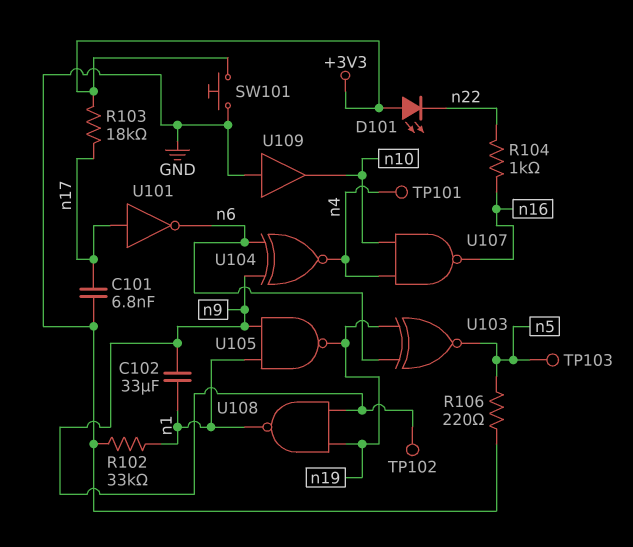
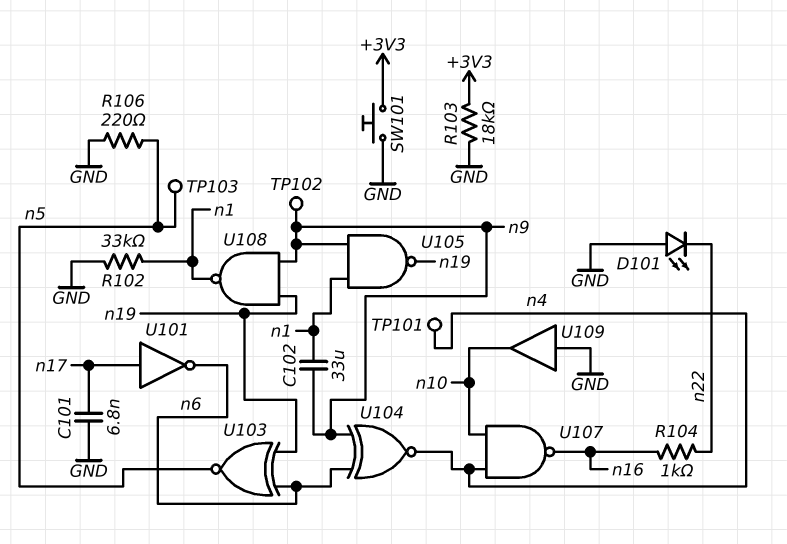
D101: LED (A +3V3, K n22) -> LED (A GND, K n22)
R103: 18k (+3V3, n17) -> 18k (+3V3, GND)

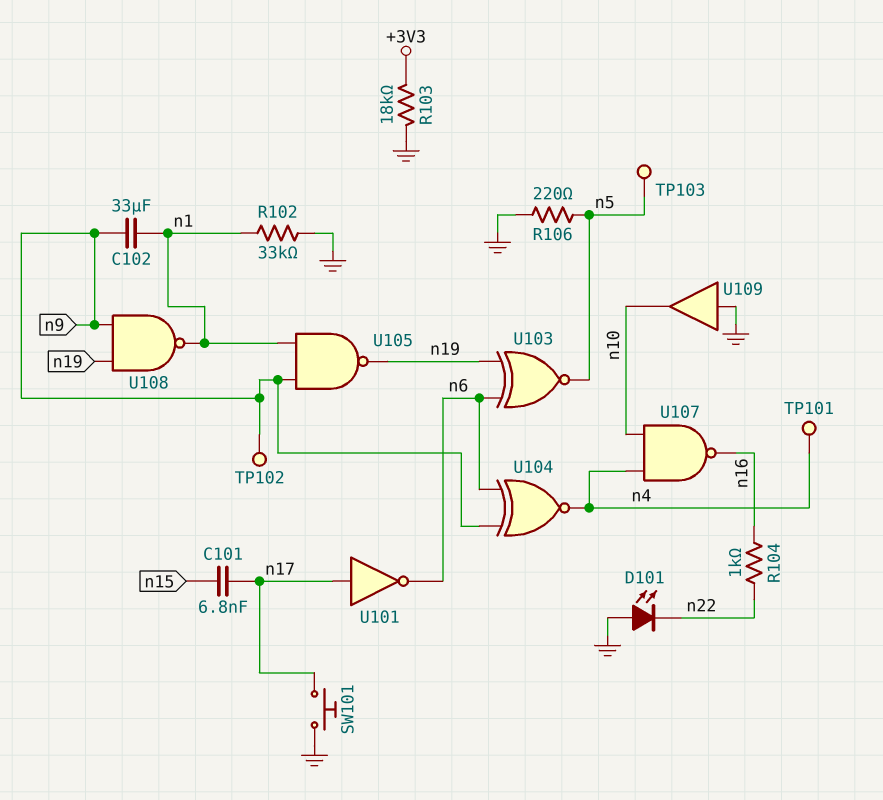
C101: 6.8nF (GND, n17) -> 6.8nF (n15, n17)
SW101: button (+3V3, GND) -> button (GND, n17)

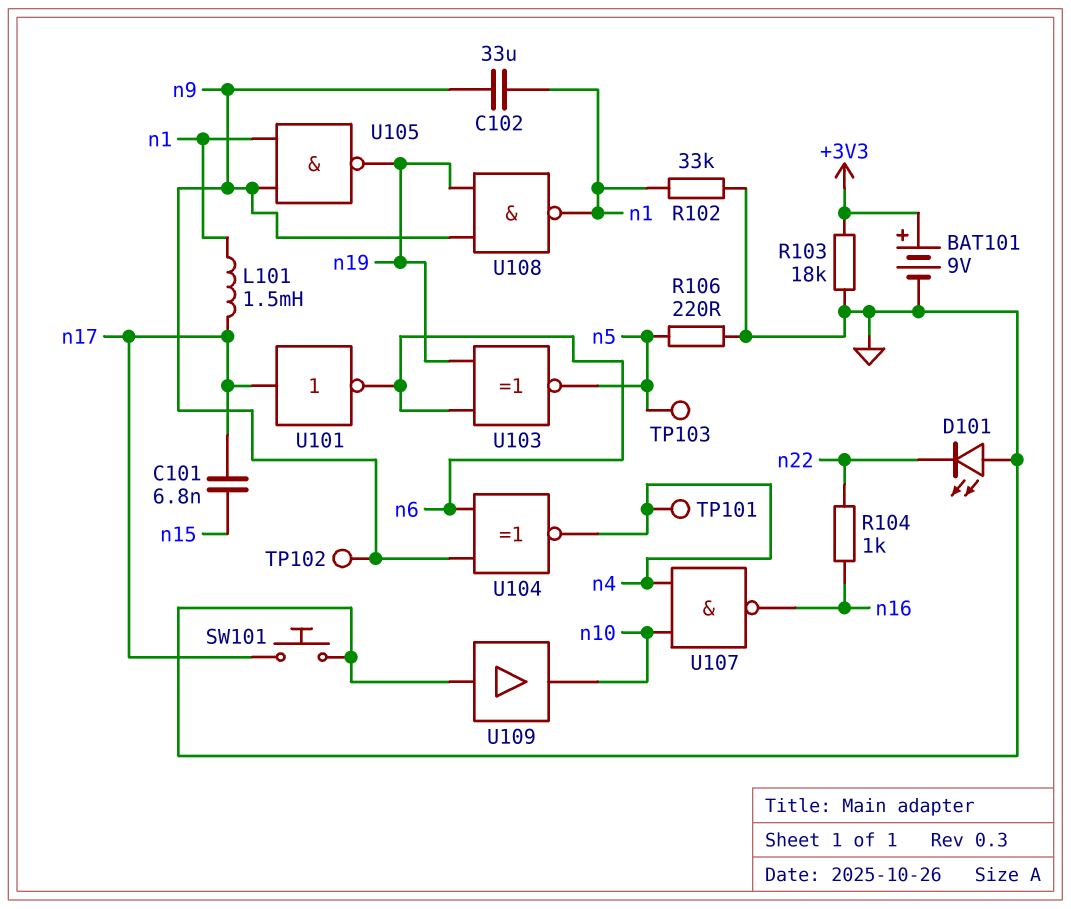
BAT101: none -> 9V (plus +3V3, minus GND)
L101: none -> 1.5mH (n1, n17)

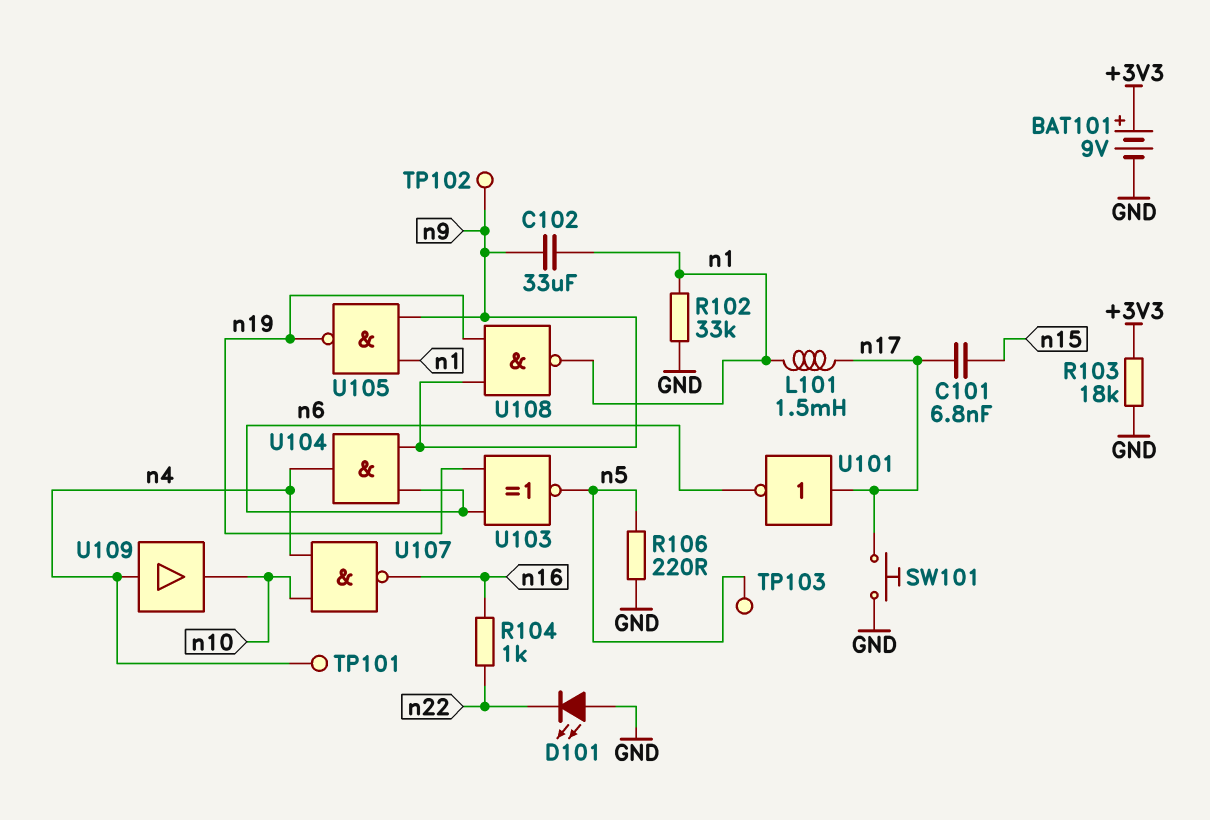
U104: XNOR (in n6, in n9, out n4) -> AND (in n6, in n9, out n4)
U109: buffer (in GND, out n10) -> buffer (in n4, out n10)

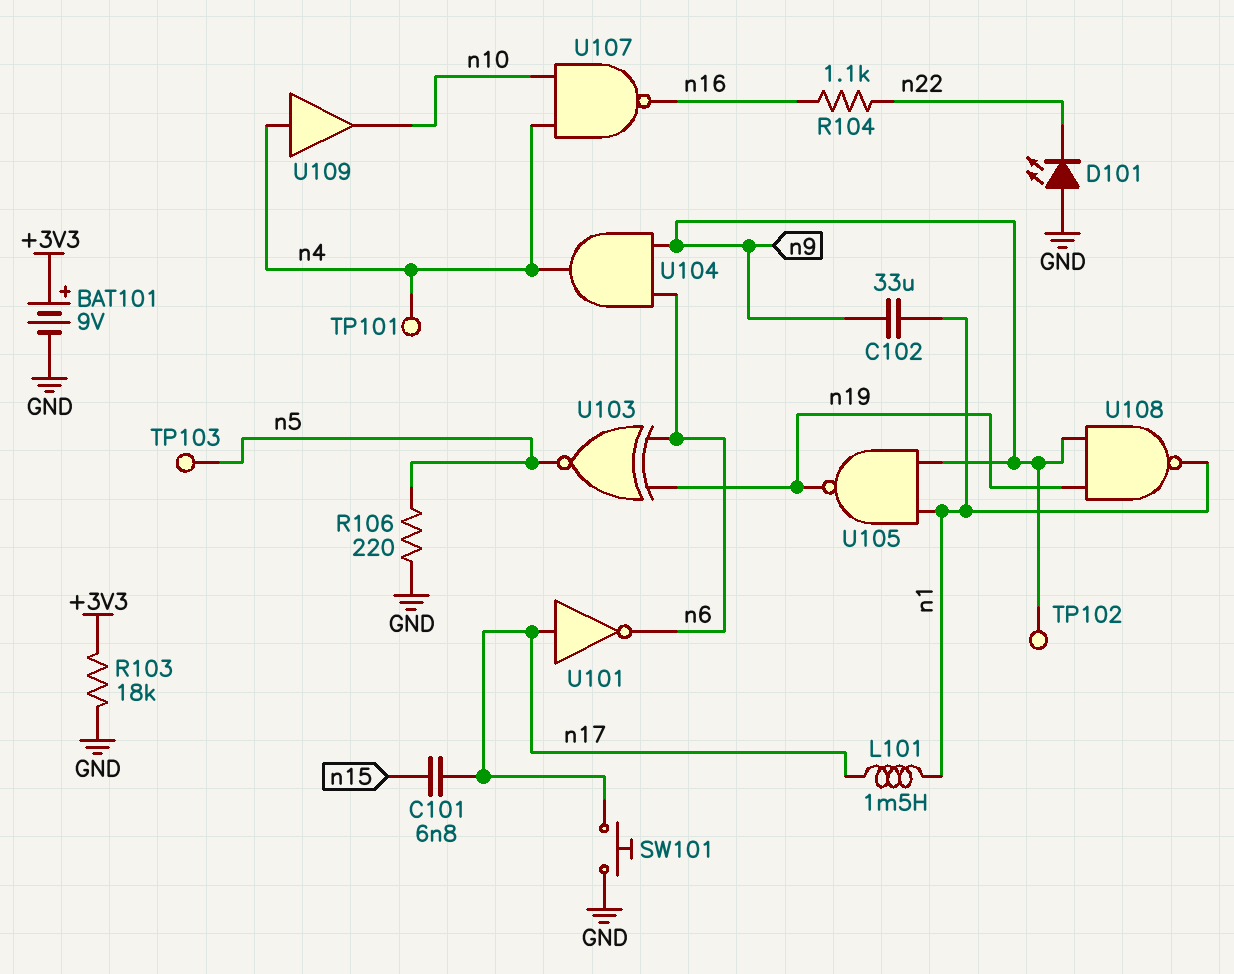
R102: 33k (GND, n1) -> none
R104: 1k (n16, n22) -> 1.1k (n16, n22)

